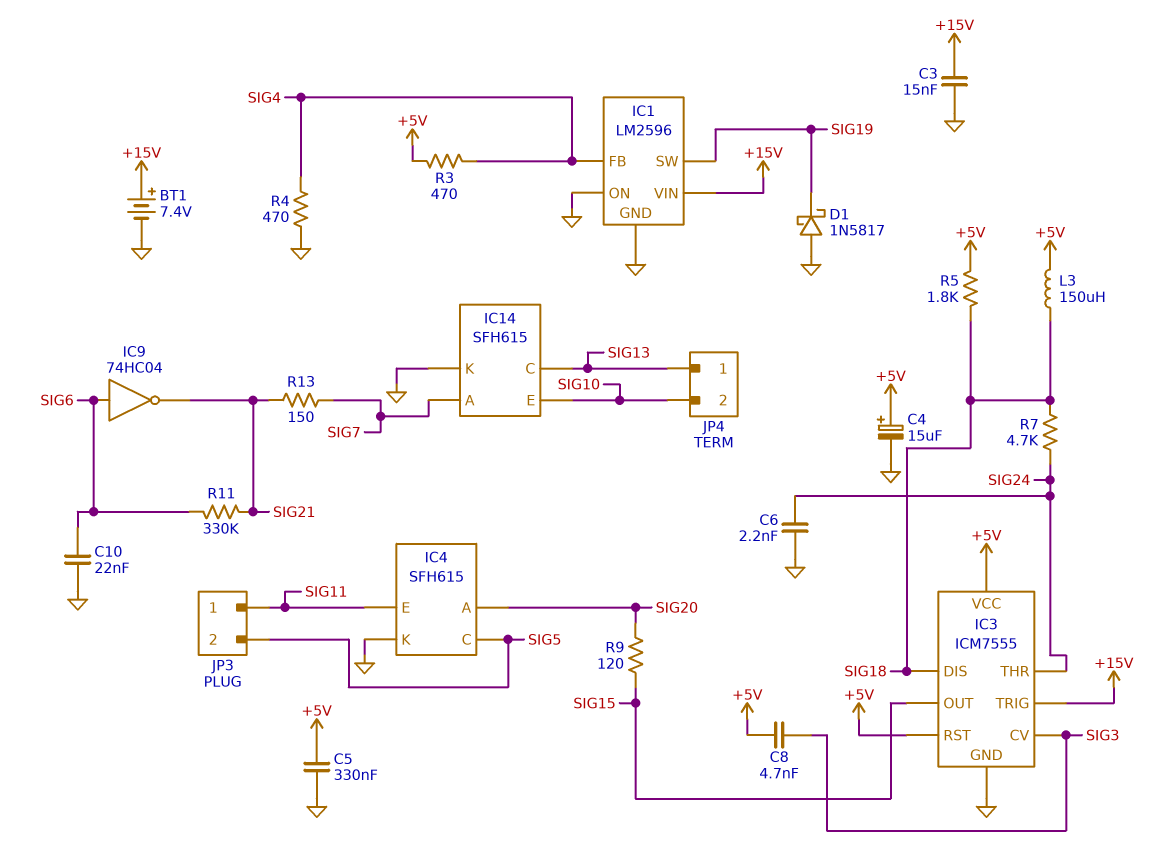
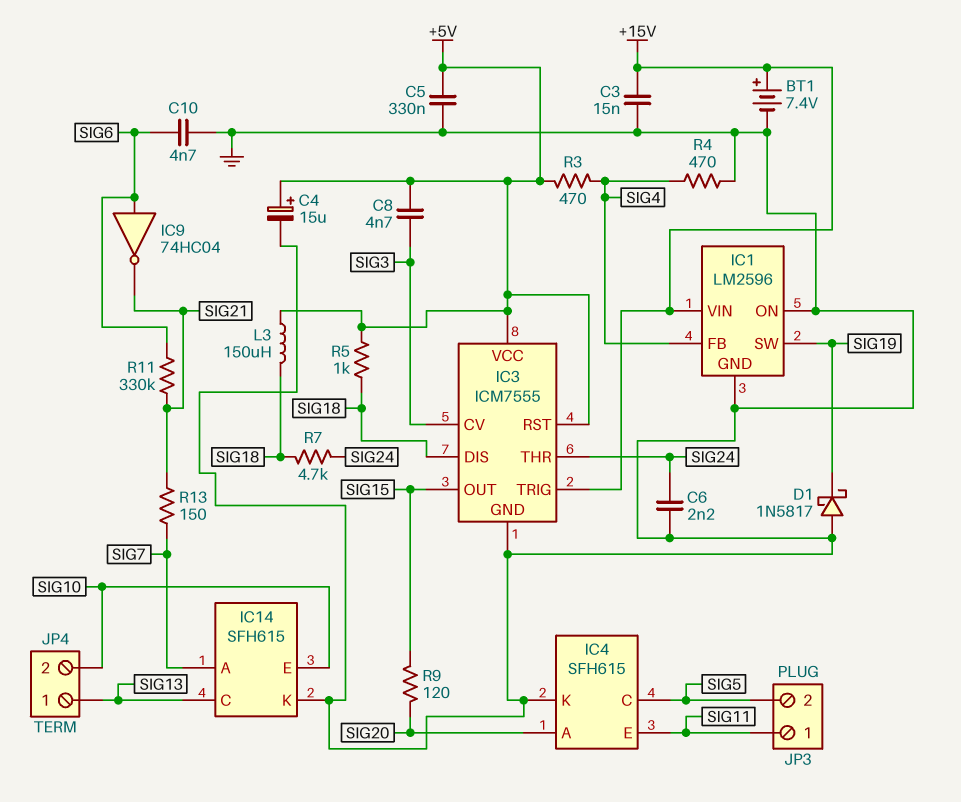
C10: 22nF (GND, SIG6) -> 4.7nF (GND, SIG6)
R5: 1.8k (+5V, SIG18) -> 1k (+5V, SIG18)

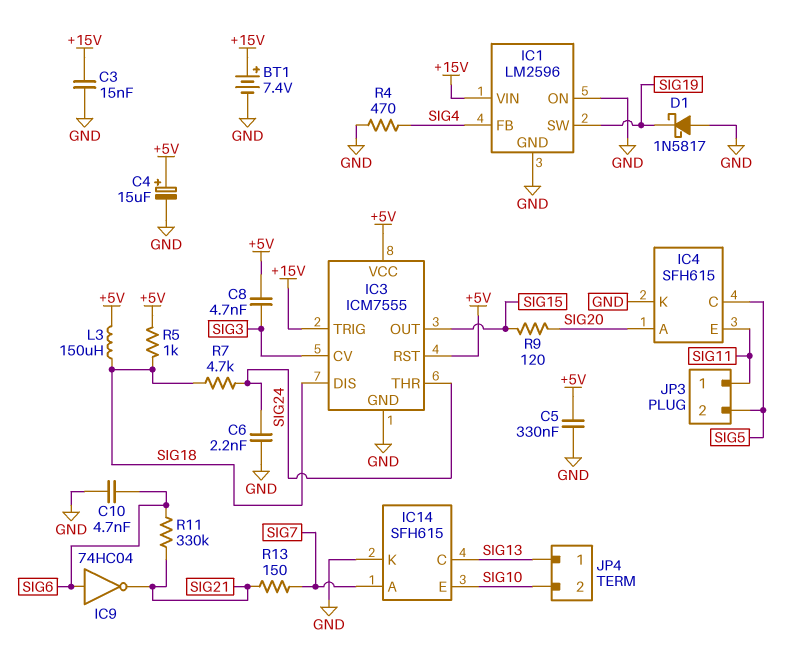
R3: 470 (+5V, SIG4) -> none

